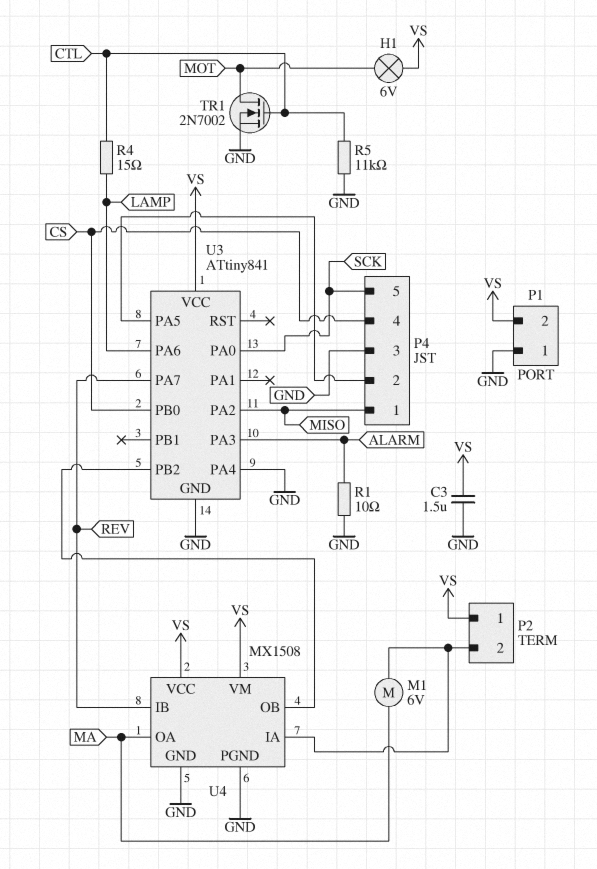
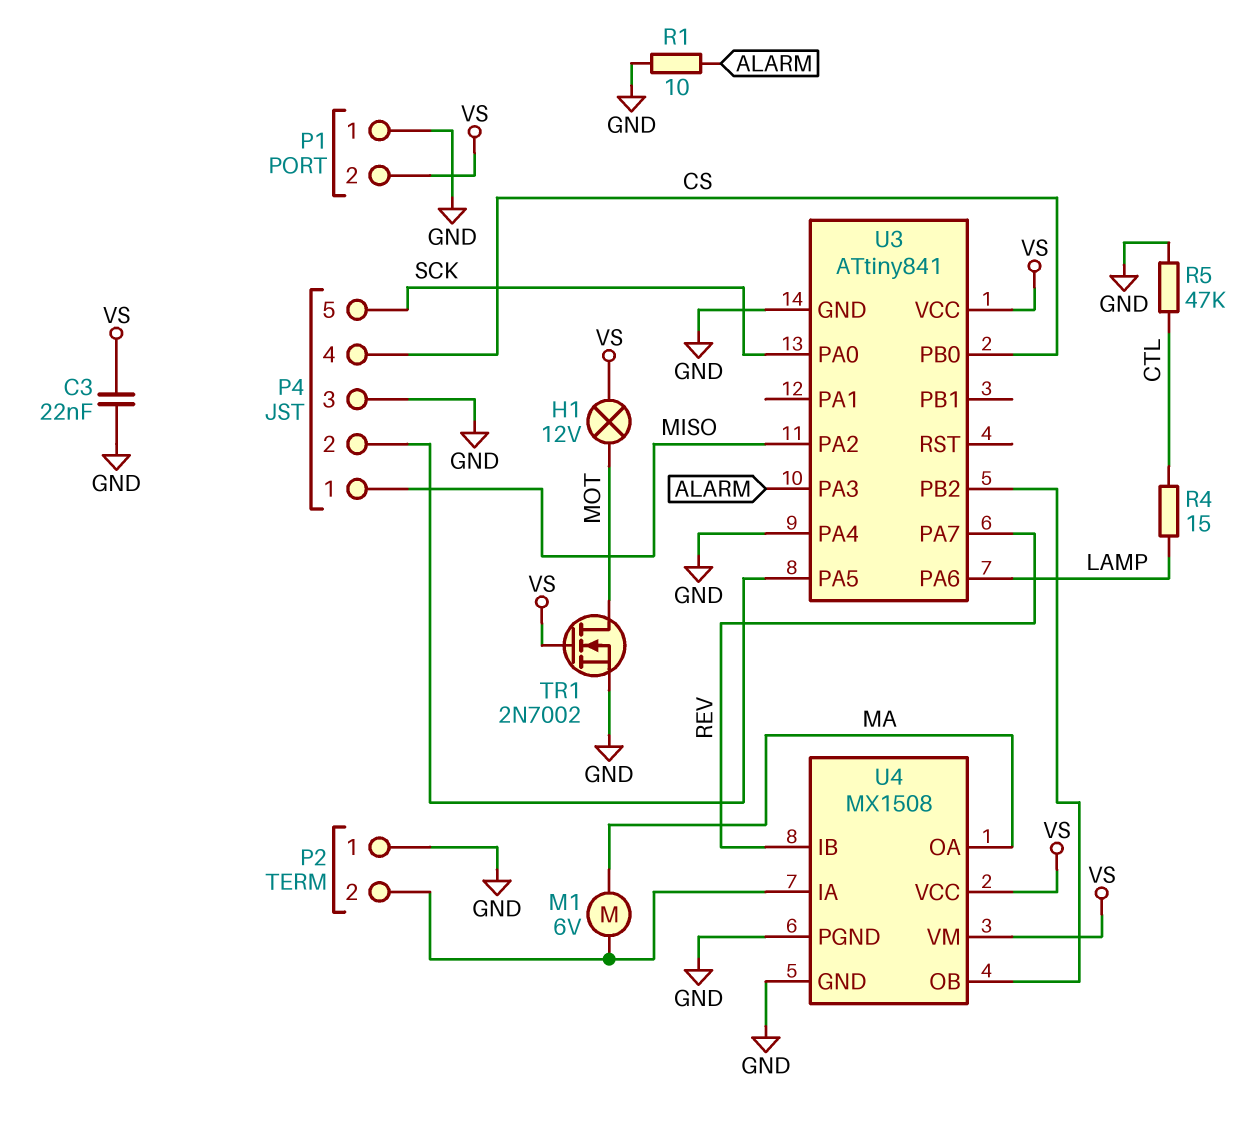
C3: 1.5uF (GND, VS) -> 22nF (GND, VS)
H1: lamp 6V (MOT, VS) -> lamp 12V (MOT, VS)
P2 pin 1: VS -> GND
R5: 11k (CTL, GND) -> 47k (CTL, GND)
TR1: NMOS 2N7002 (G CTL, D MOT, S GND) -> NMOS 2N7002 (G VS, D MOT, S GND)

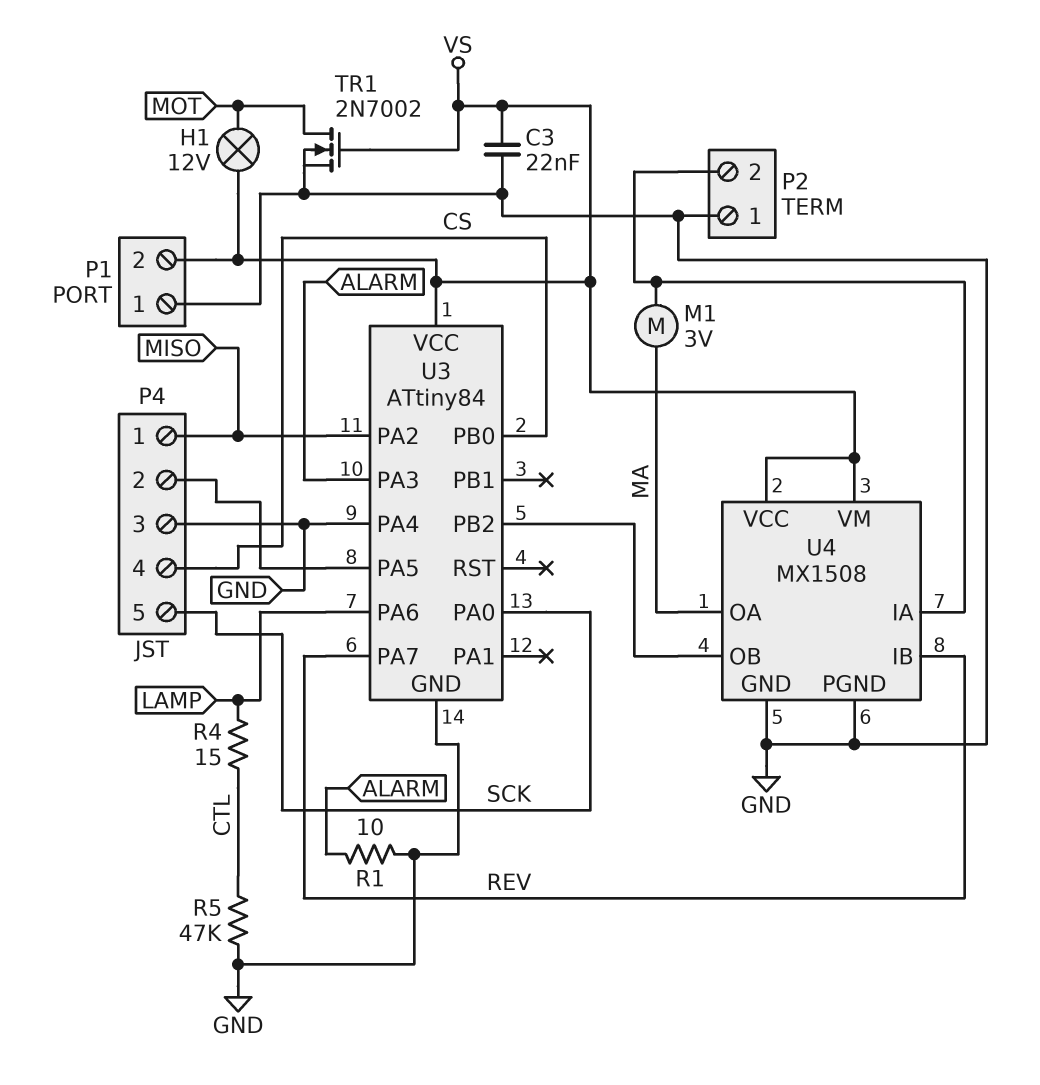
M1: motor 6V (MA, P2/2) -> motor 3V (MA, P2/2)
U3: ATtiny841 -> ATtiny84

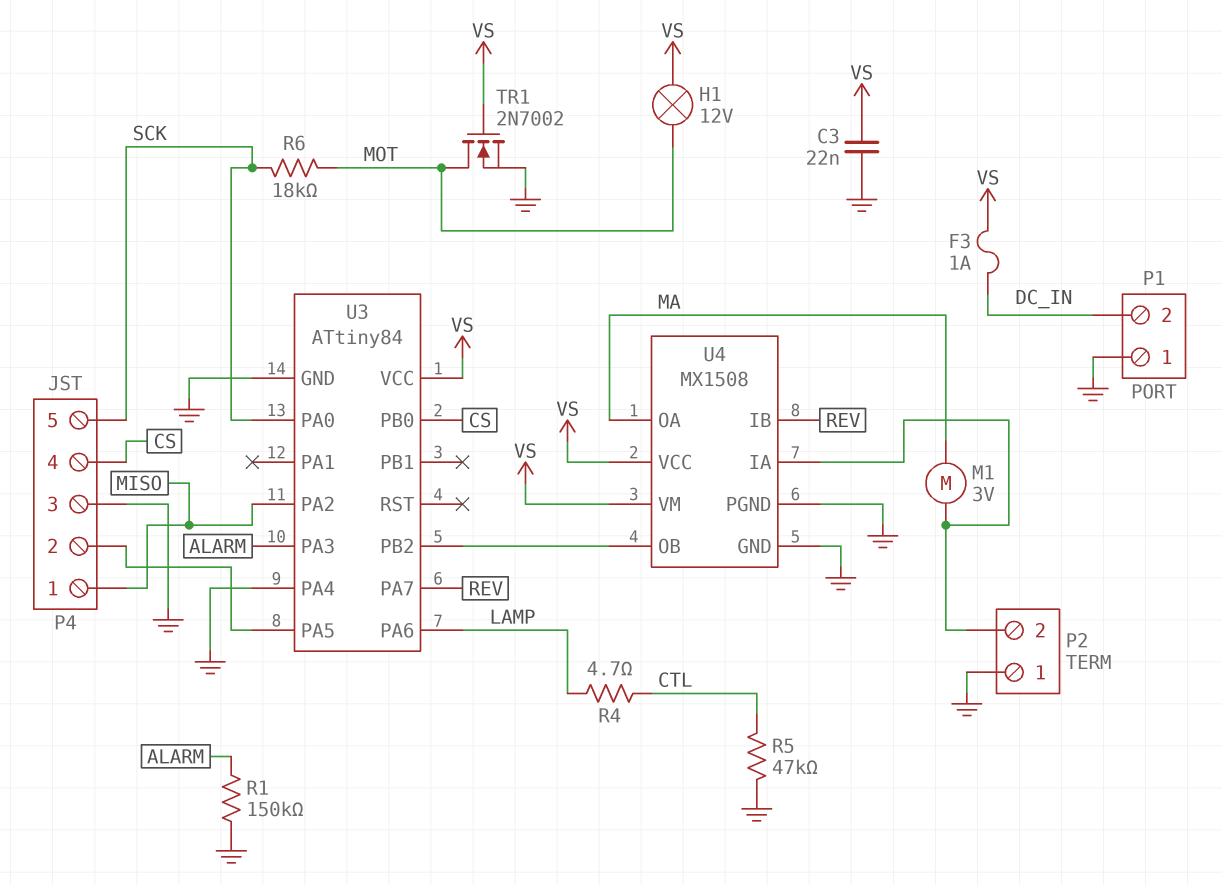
F3: none -> 1A (DC_IN, VS)
P1 pin 2: VS -> DC_IN
R1: 10 (ALARM, GND) -> 150k (ALARM, GND)
R4: 15 (CTL, LAMP) -> 4.7 (CTL, LAMP)
R6: none -> 18k (MOT, SCK)

